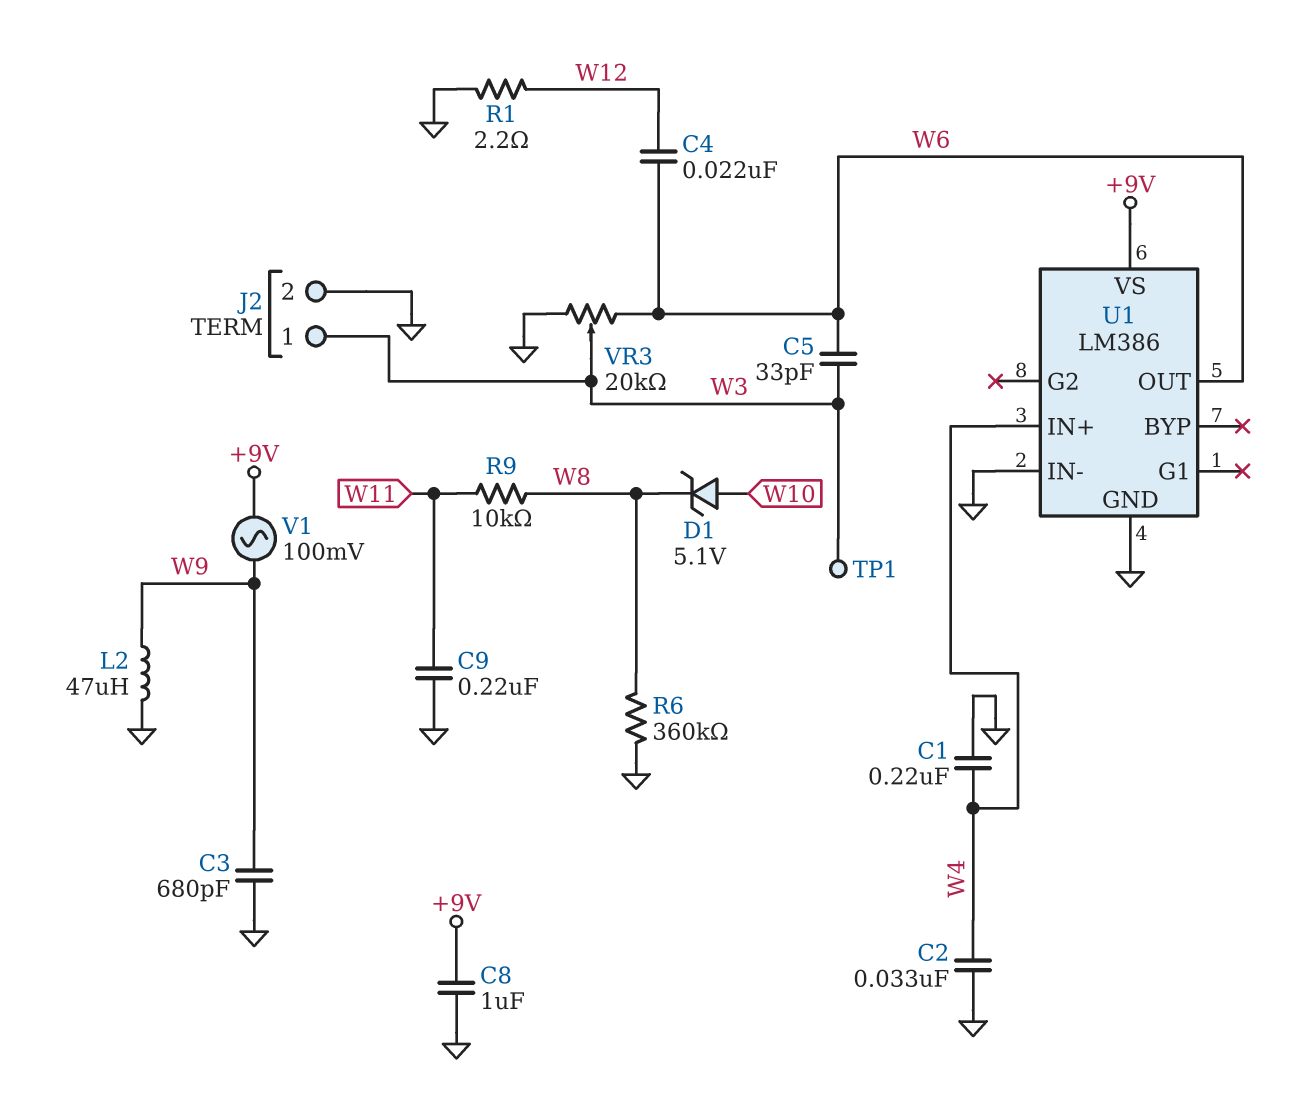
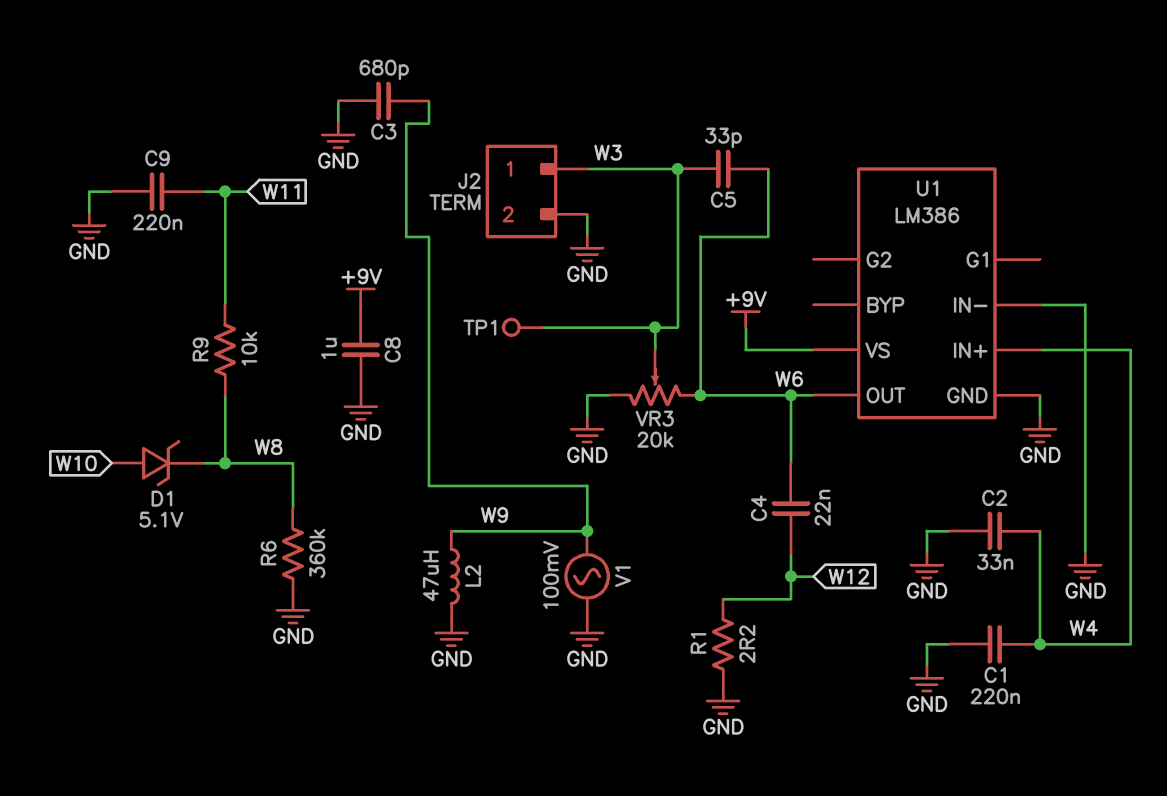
V1: AC 100mV (+9V, W9) -> AC 100mV (GND, W9)

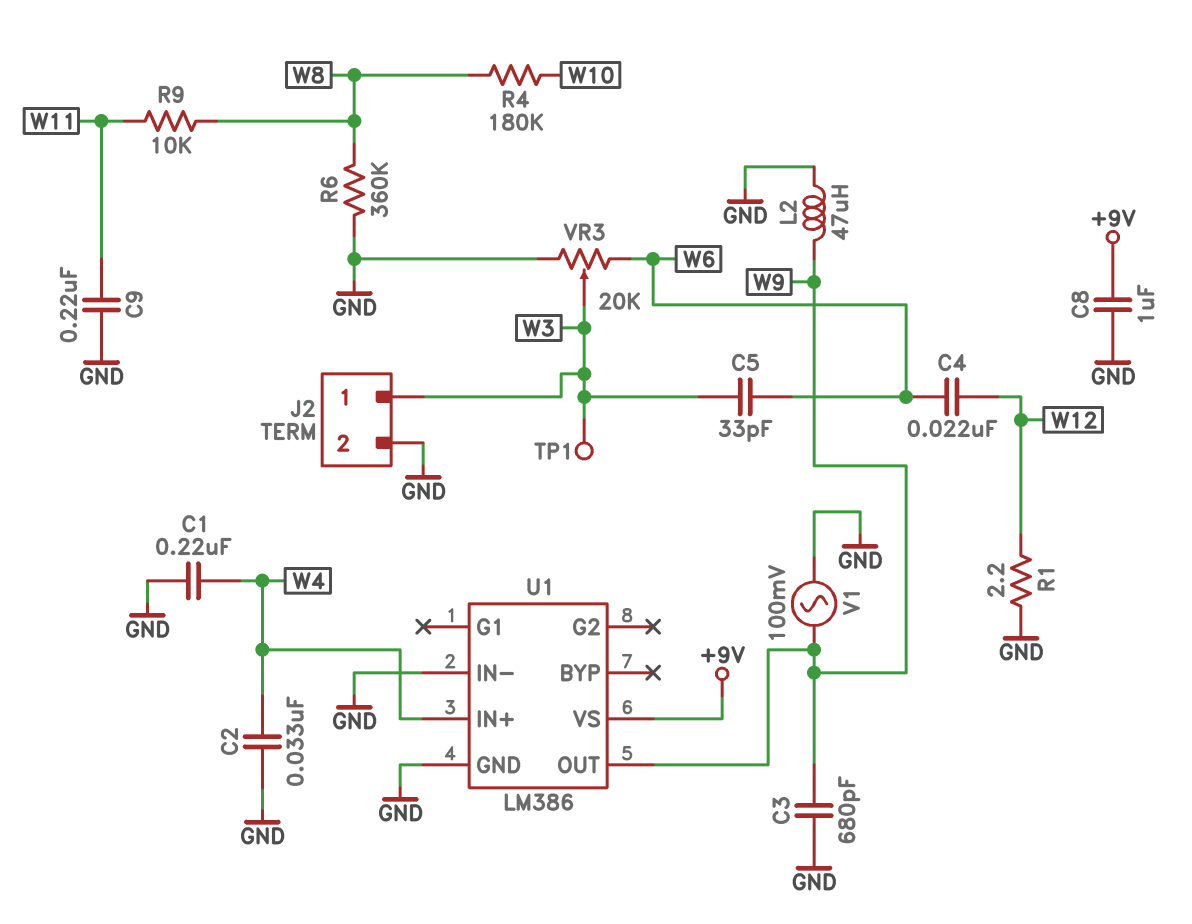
D1: zener 5.1V (A W10, K W8) -> none
R4: none -> 180k (W8, W10)
U1 pin OUT: W6 -> W9

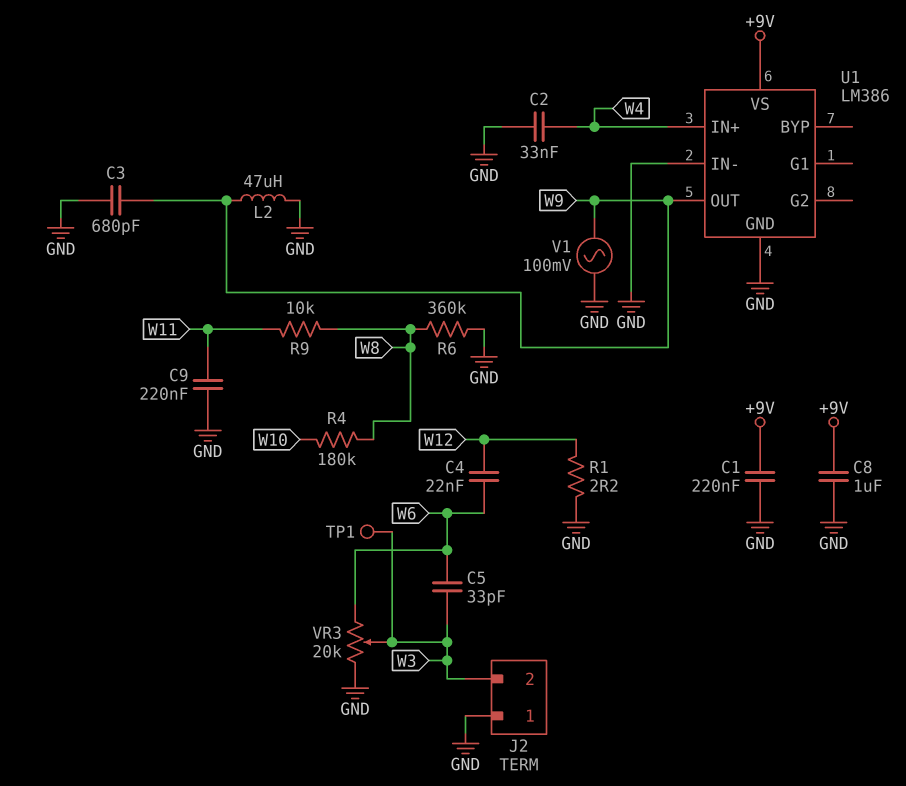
C1: 220nF (GND, W4) -> 220nF (+9V, GND)
J2 pin 1: W3 -> GND
J2 pin 2: GND -> W3

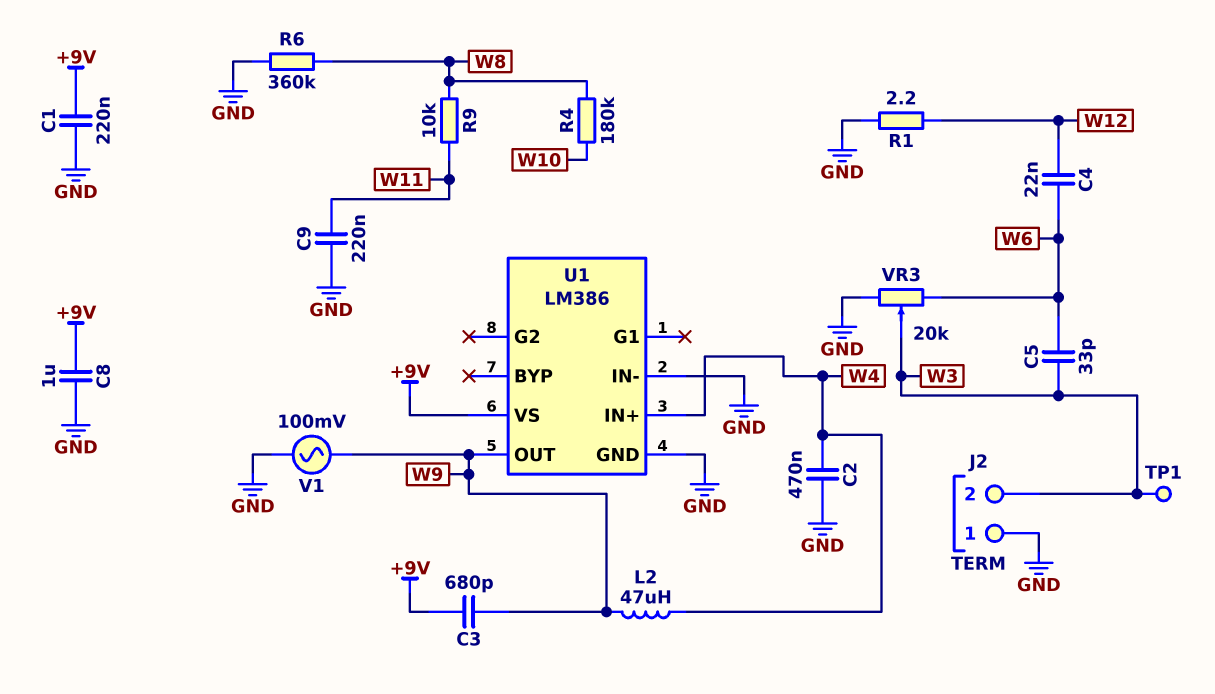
C2: 33nF (GND, W4) -> 470nF (GND, W4)
C3: 680pF (GND, W9) -> 680pF (+9V, W9)
L2: 47uH (GND, W9) -> 47uH (W4, W9)

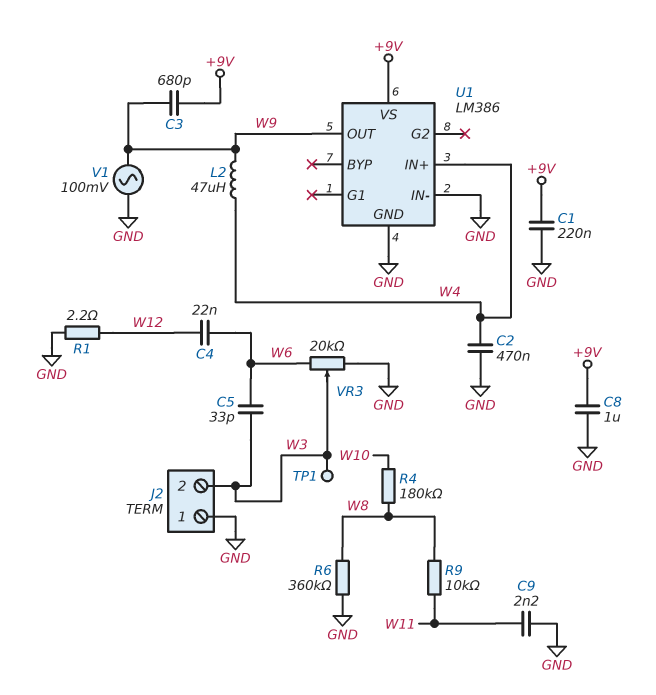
C9: 220nF (GND, W11) -> 2.2nF (GND, W11)

